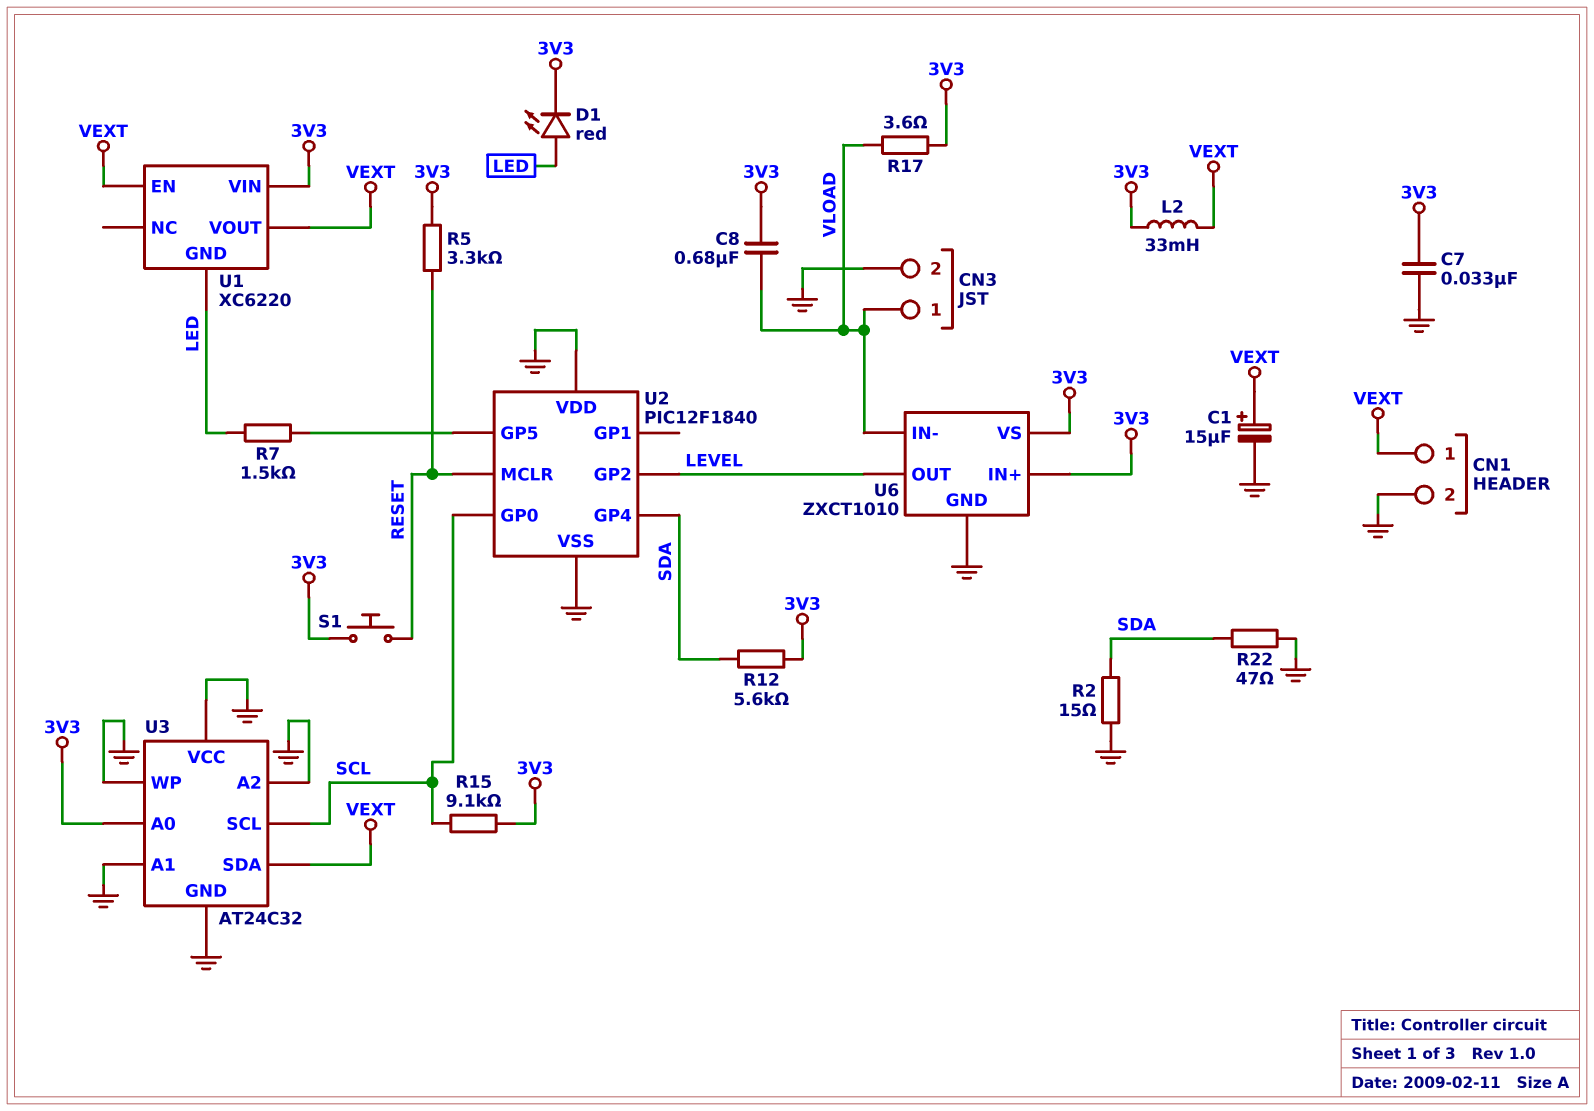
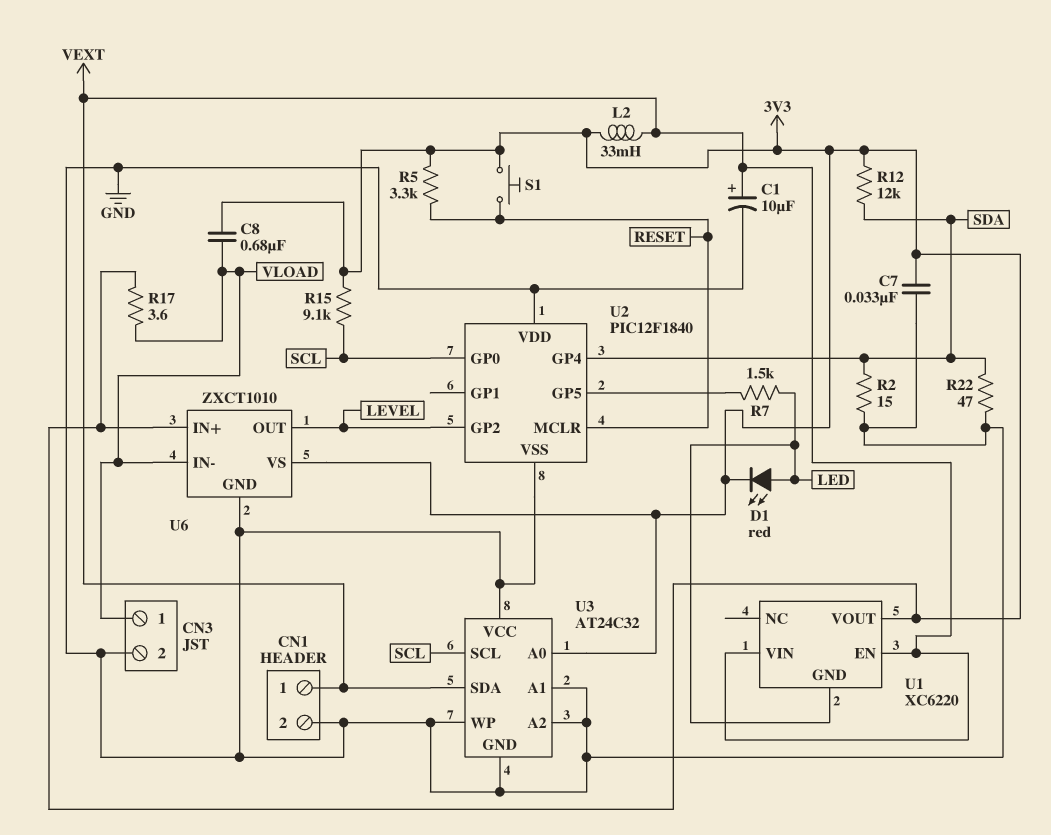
C1: 15uF (plus VEXT, minus GND) -> 10uF (plus VEXT, minus GND)
R12: 5.6k (3V3, SDA) -> 12k (3V3, SDA)
U1 pin VIN: 3V3 -> VEXT
U1 pin VOUT: VEXT -> 3V3

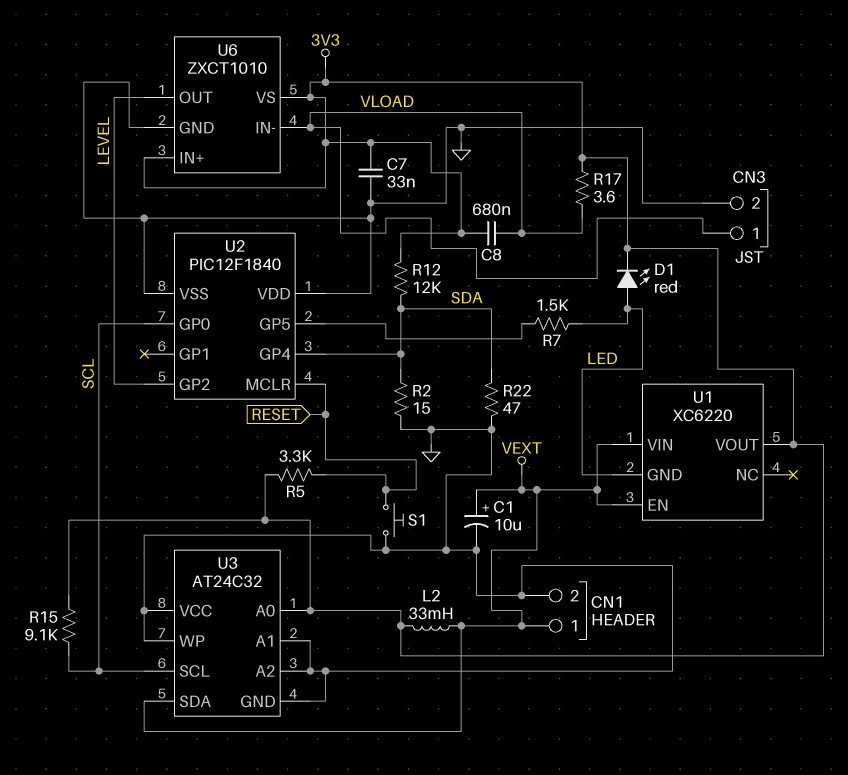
S1: button (3V3, RESET) -> button (GND, RESET)

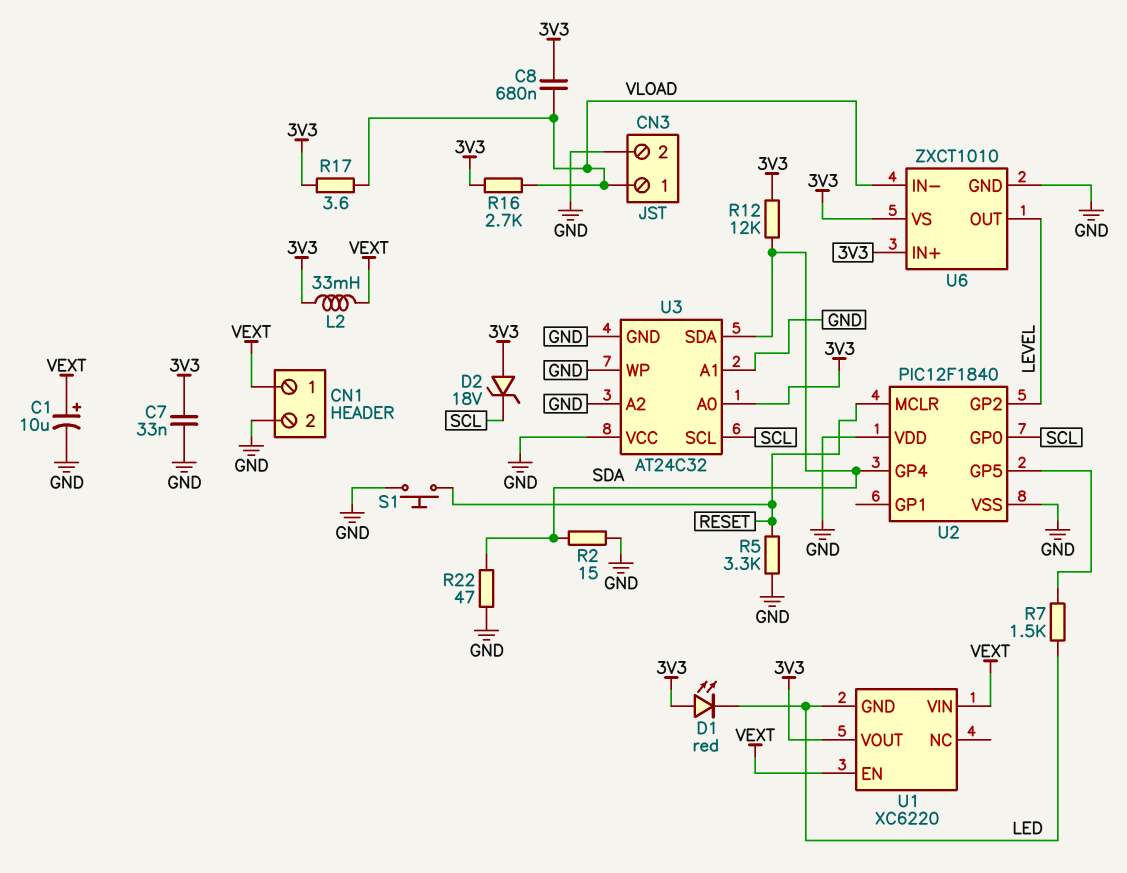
D1: LED red (A LED, K 3V3) -> LED red (A 3V3, K LED)
D2: none -> zener 18V (A 3V3, K SCL)
R5: 3.3k (3V3, RESET) -> 3.3k (GND, RESET)
R15: 9.1k (3V3, SCL) -> none
R16: none -> 2.7k (3V3, VLOAD)
U3 pin SDA: VEXT -> SDA

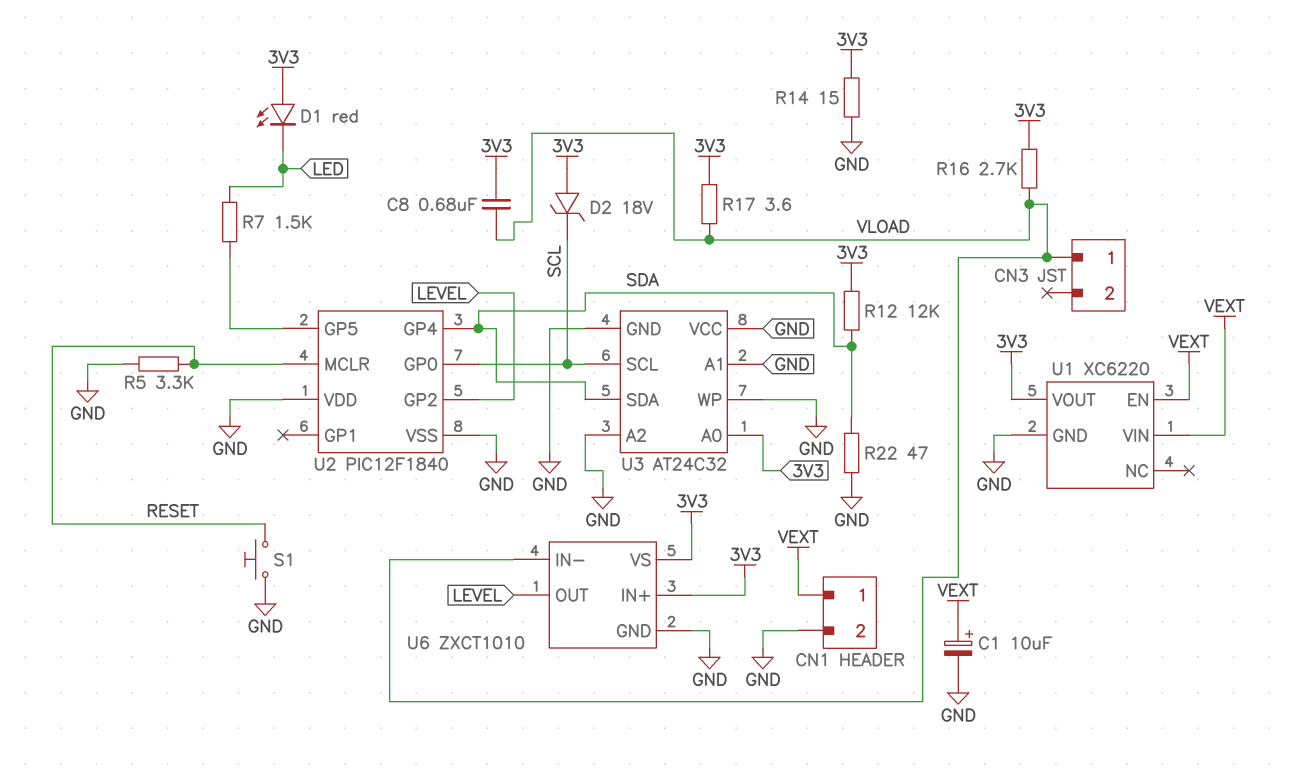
C7: 33nF (3V3, GND) -> none
CN3 pin 2: GND -> none
L2: 33mH (3V3, VEXT) -> none
R2: 15 (GND, SDA) -> none
R14: none -> 15 (3V3, GND)
U1 pin GND: LED -> GND

